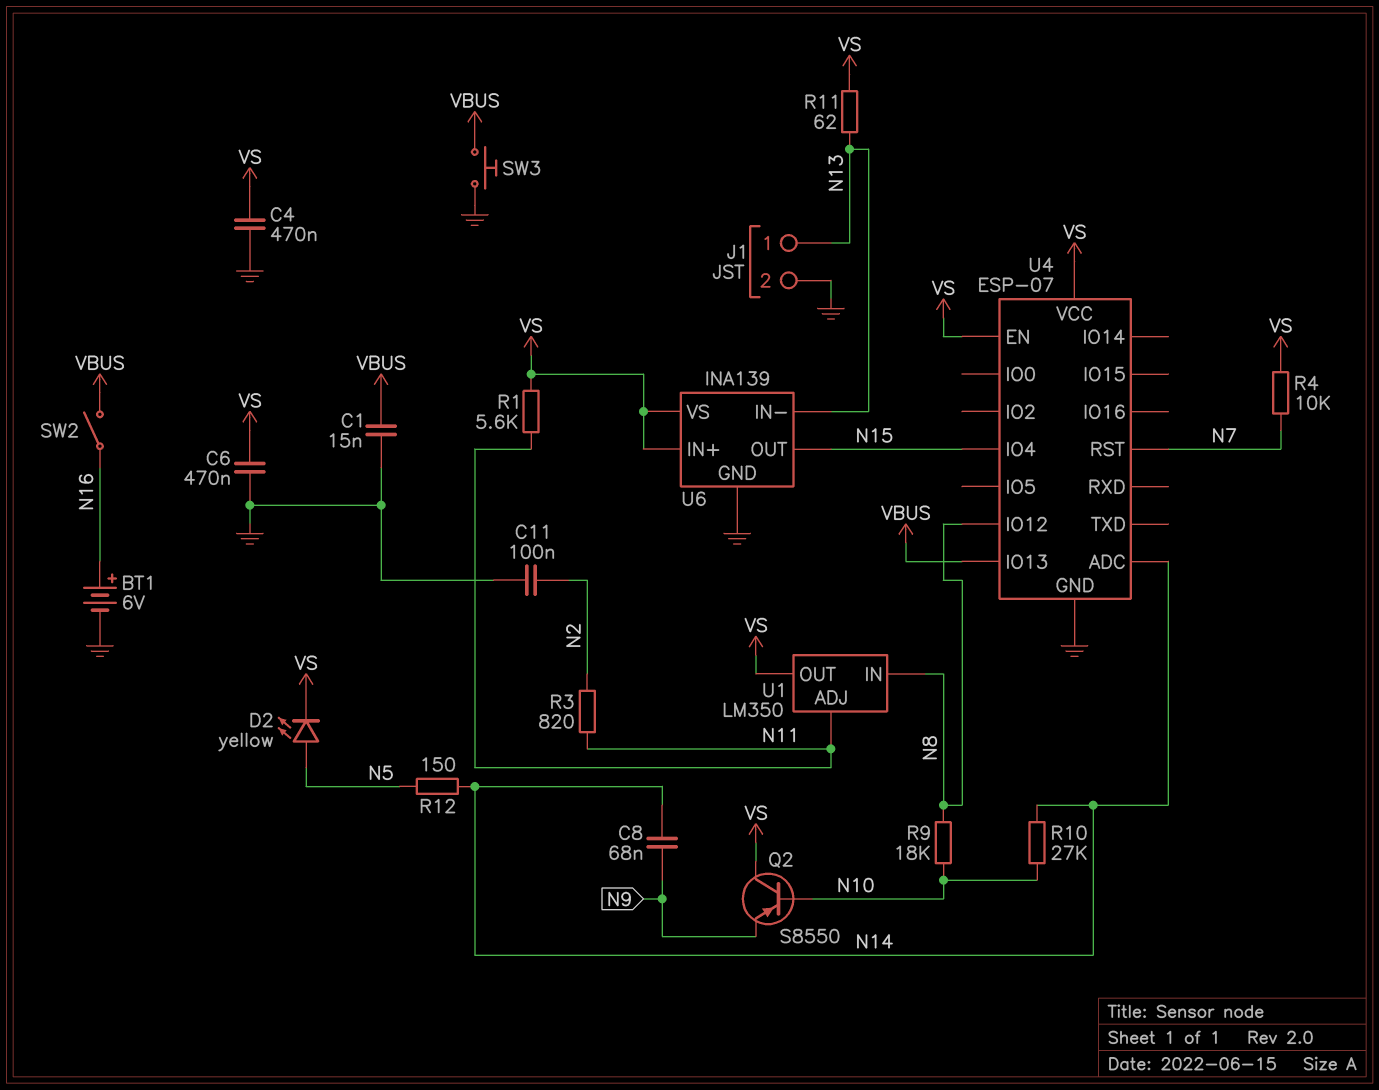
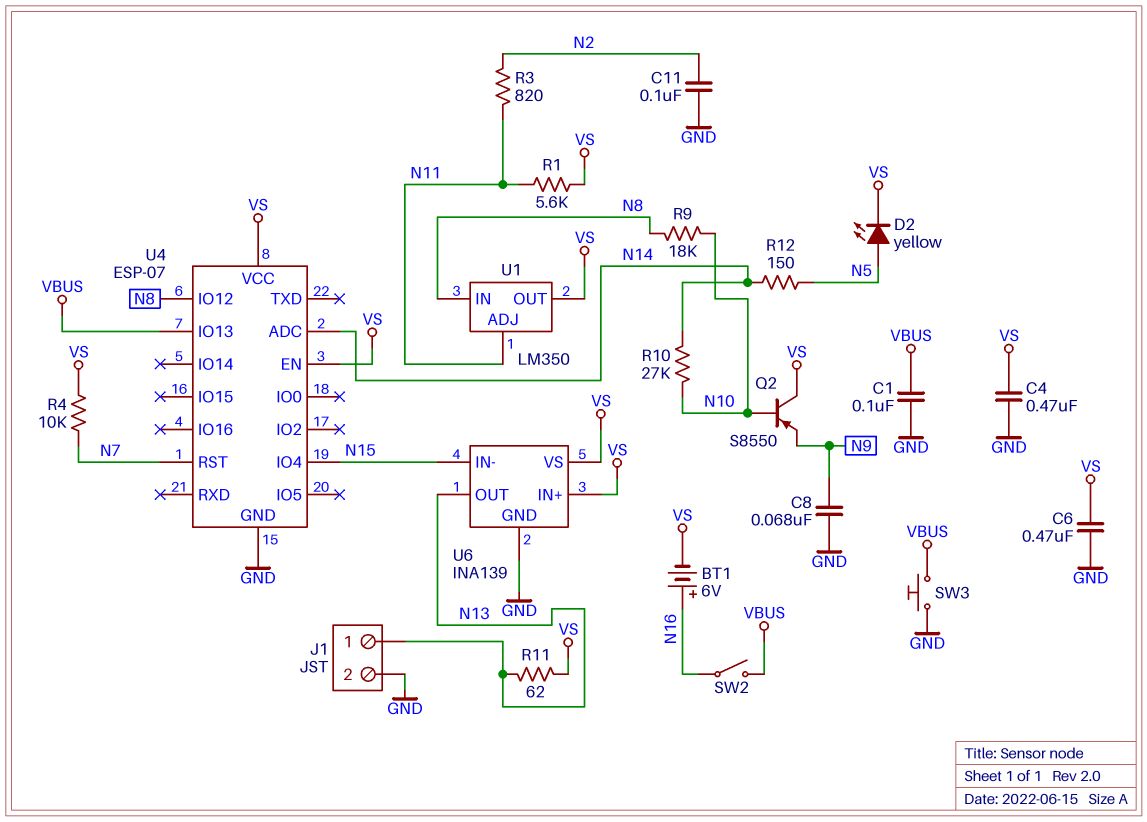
BT1: 6V (plus N16, minus GND) -> 6V (plus N16, minus VS)
C1: 15nF (GND, VBUS) -> 100nF (GND, VBUS)
C8: 68nF (N9, N14) -> 68nF (GND, N9)
U6 pin IN-: N13 -> N15
U6 pin OUT: N15 -> N13

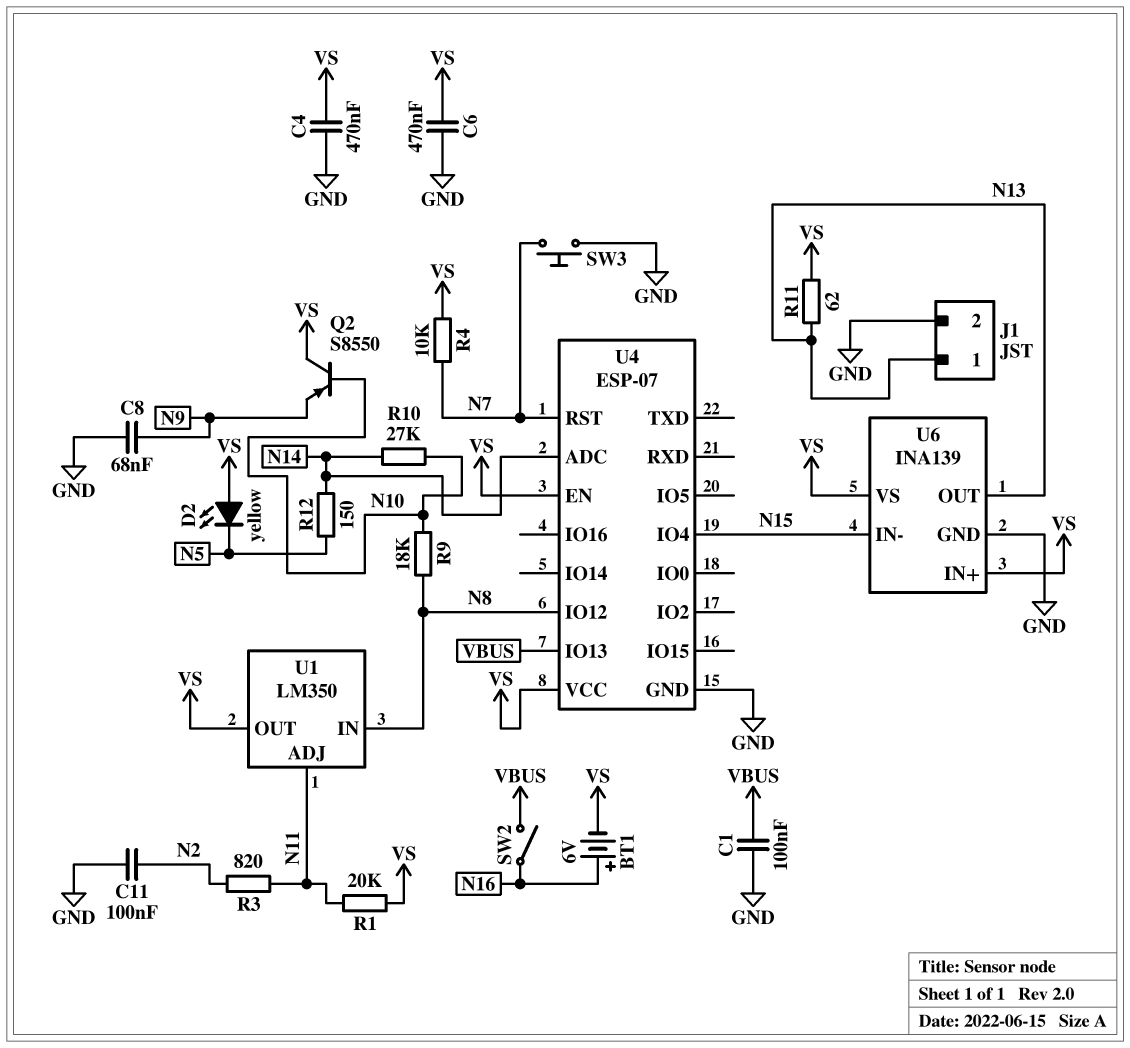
D2: LED yellow (A N5, K VS) -> LED yellow (A VS, K N5)
R1: 5.6k (N11, VS) -> 20k (N11, VS)
SW3: button (GND, VBUS) -> button (GND, N7)

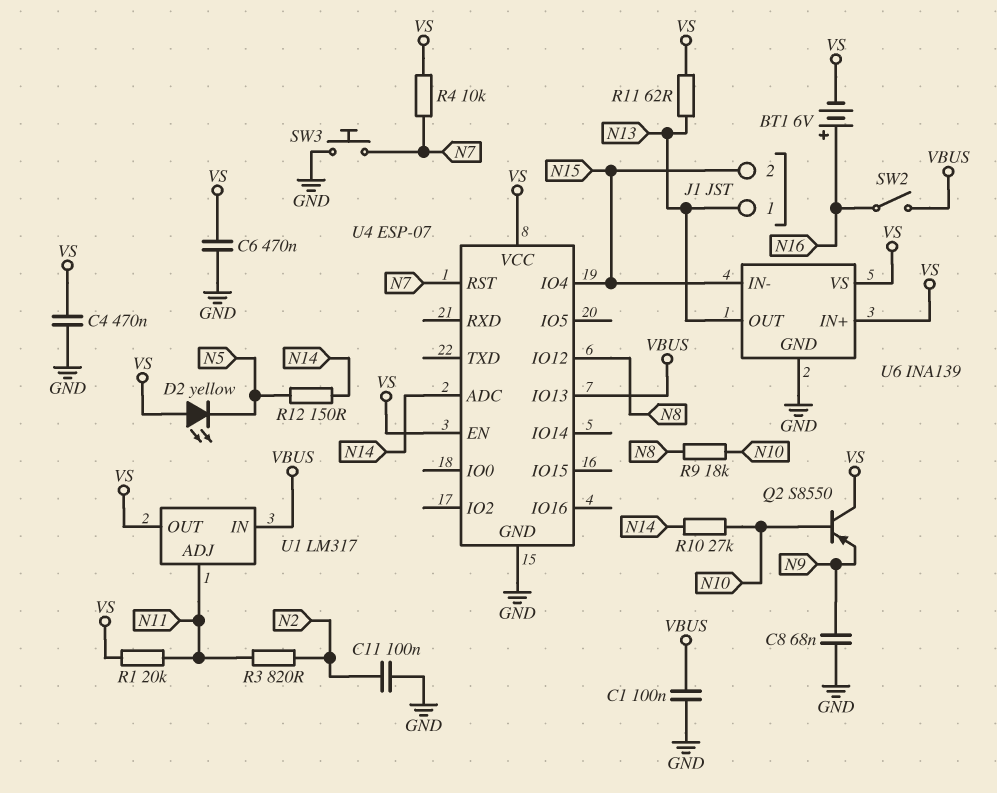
J1 pin 2: GND -> N15
U1: LM350 -> LM317
U1 pin IN: N8 -> VBUS

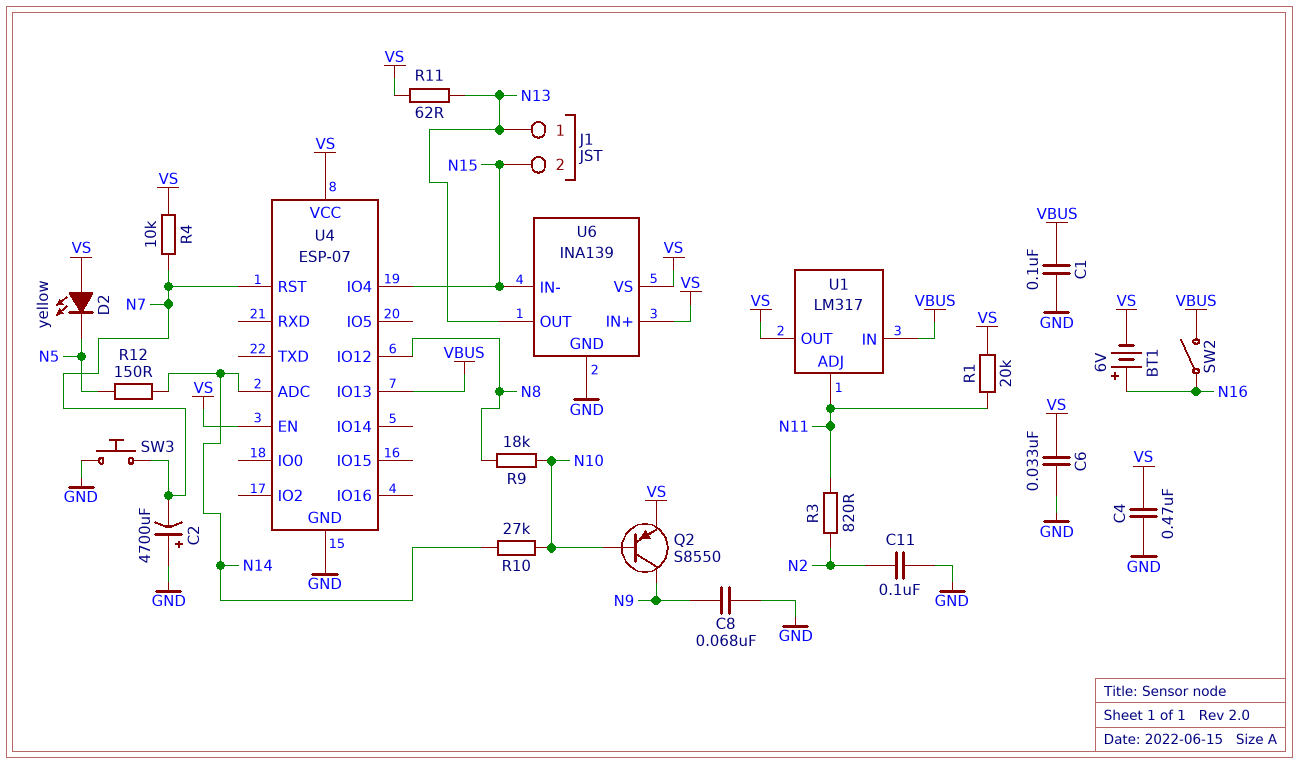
C2: none -> 4700uF (plus GND, minus N7)
C6: 470nF (GND, VS) -> 33nF (GND, VS)
Q2: PNP S8550 (B N10, C VS, E N9) -> PNP S8550 (B N10, C N9, E VS)

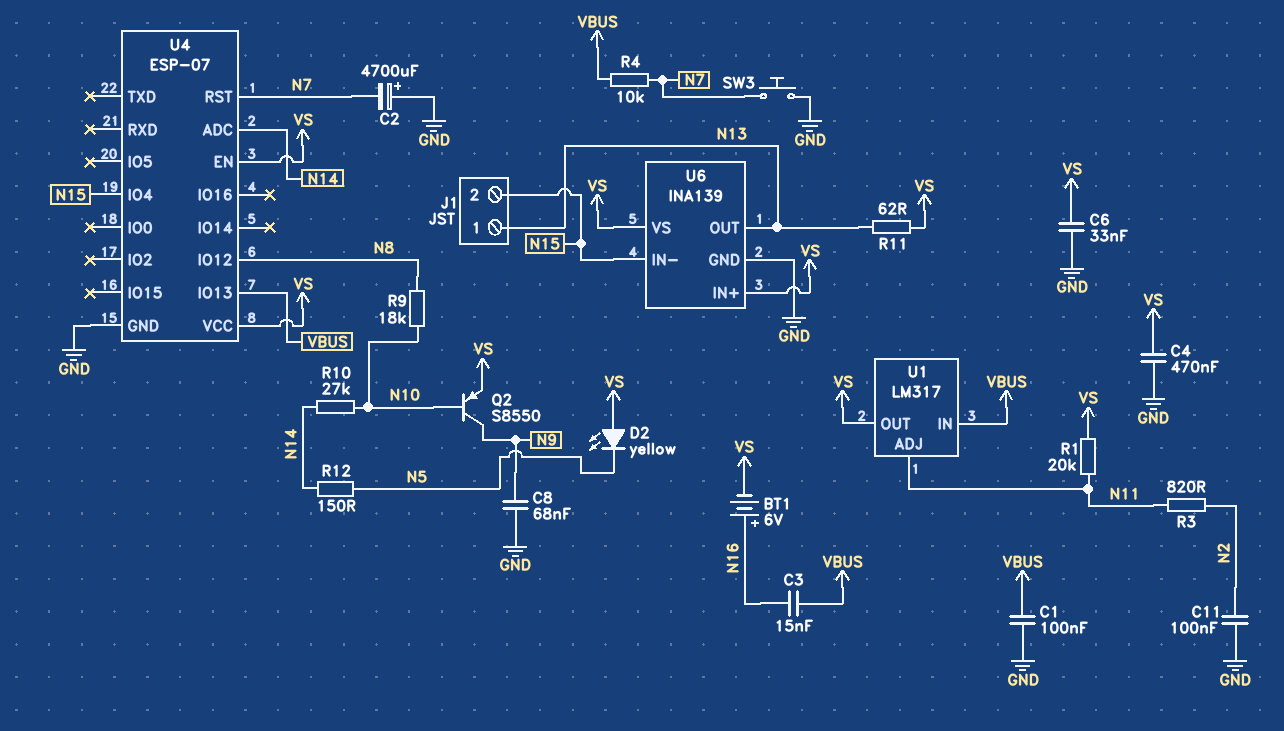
C3: none -> 15nF (N16, VBUS)
R4: 10k (N7, VS) -> 10k (N7, VBUS)
SW2: switch (N16, VBUS) -> none

